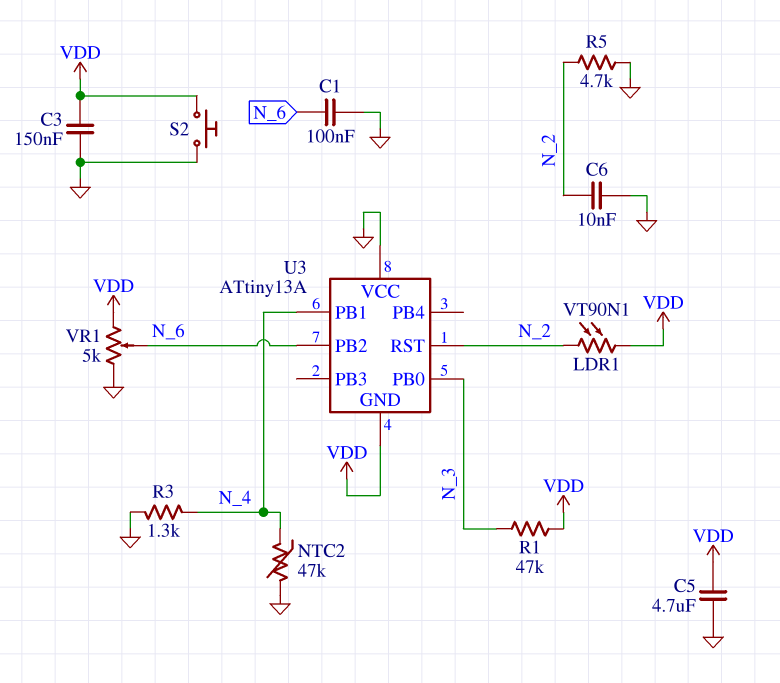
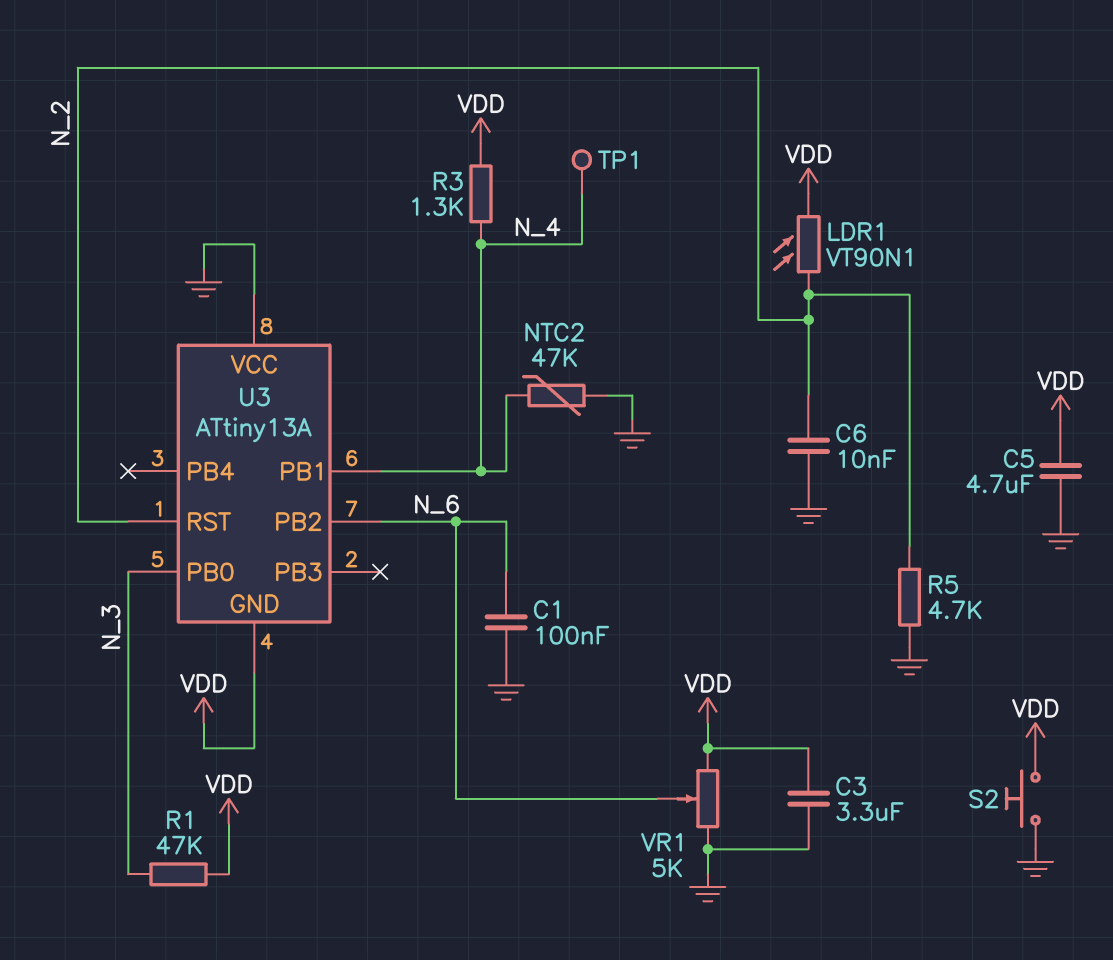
C3: 150nF (GND, VDD) -> 3.3uF (GND, VDD)
R3: 1.3k (GND, N_4) -> 1.3k (N_4, VDD)
TP1: none -> test point (N_4)

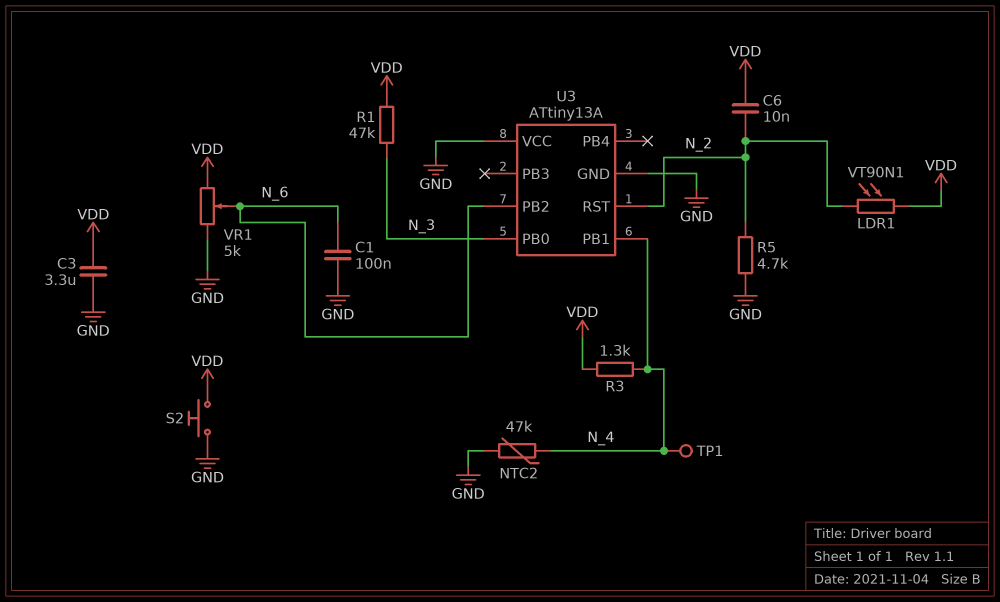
C5: 4.7uF (GND, VDD) -> none
C6: 10nF (GND, N_2) -> 10nF (N_2, VDD)
U3 pin GND: VDD -> GND

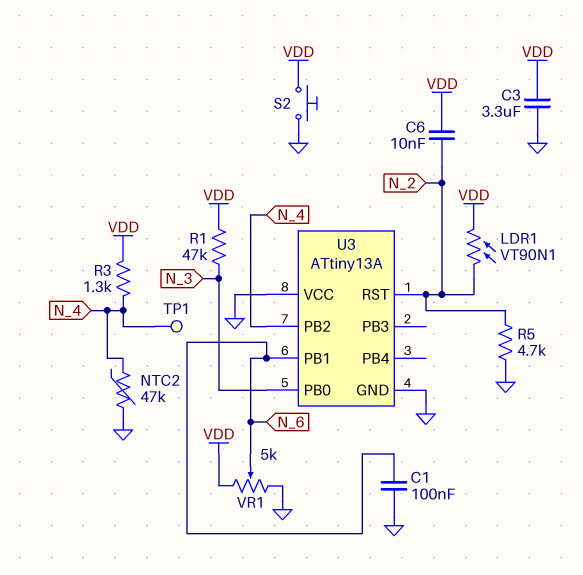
U3 pin PB1: N_4 -> N_6
U3 pin PB2: N_6 -> N_4

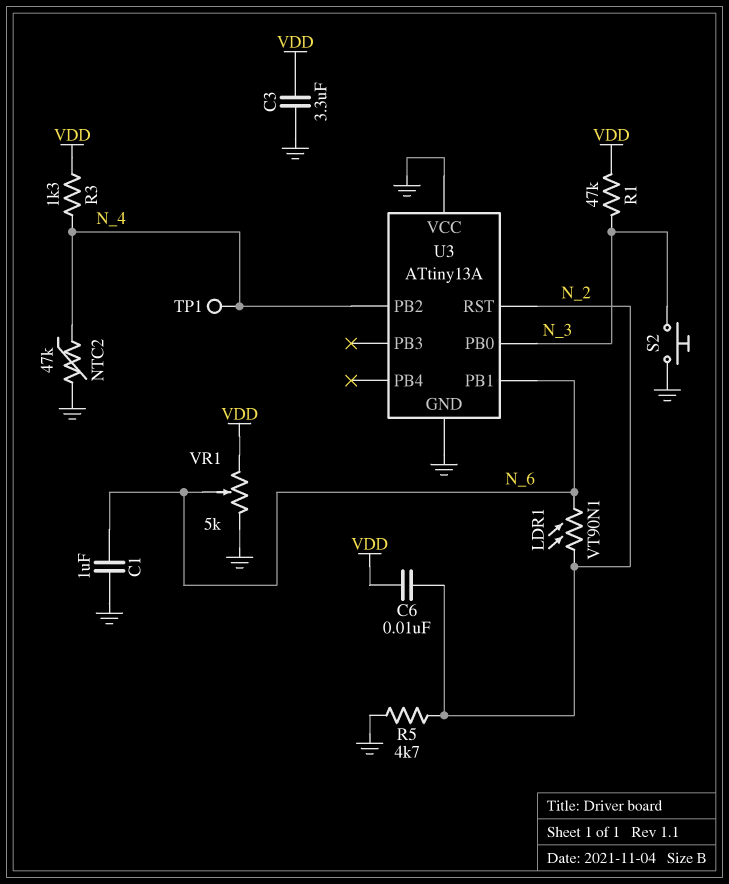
C1: 100nF (GND, N_6) -> 1uF (GND, N_6)
LDR1: VT90N1 (N_2, VDD) -> VT90N1 (N_2, N_6)
S2: button (GND, VDD) -> button (GND, N_3)

